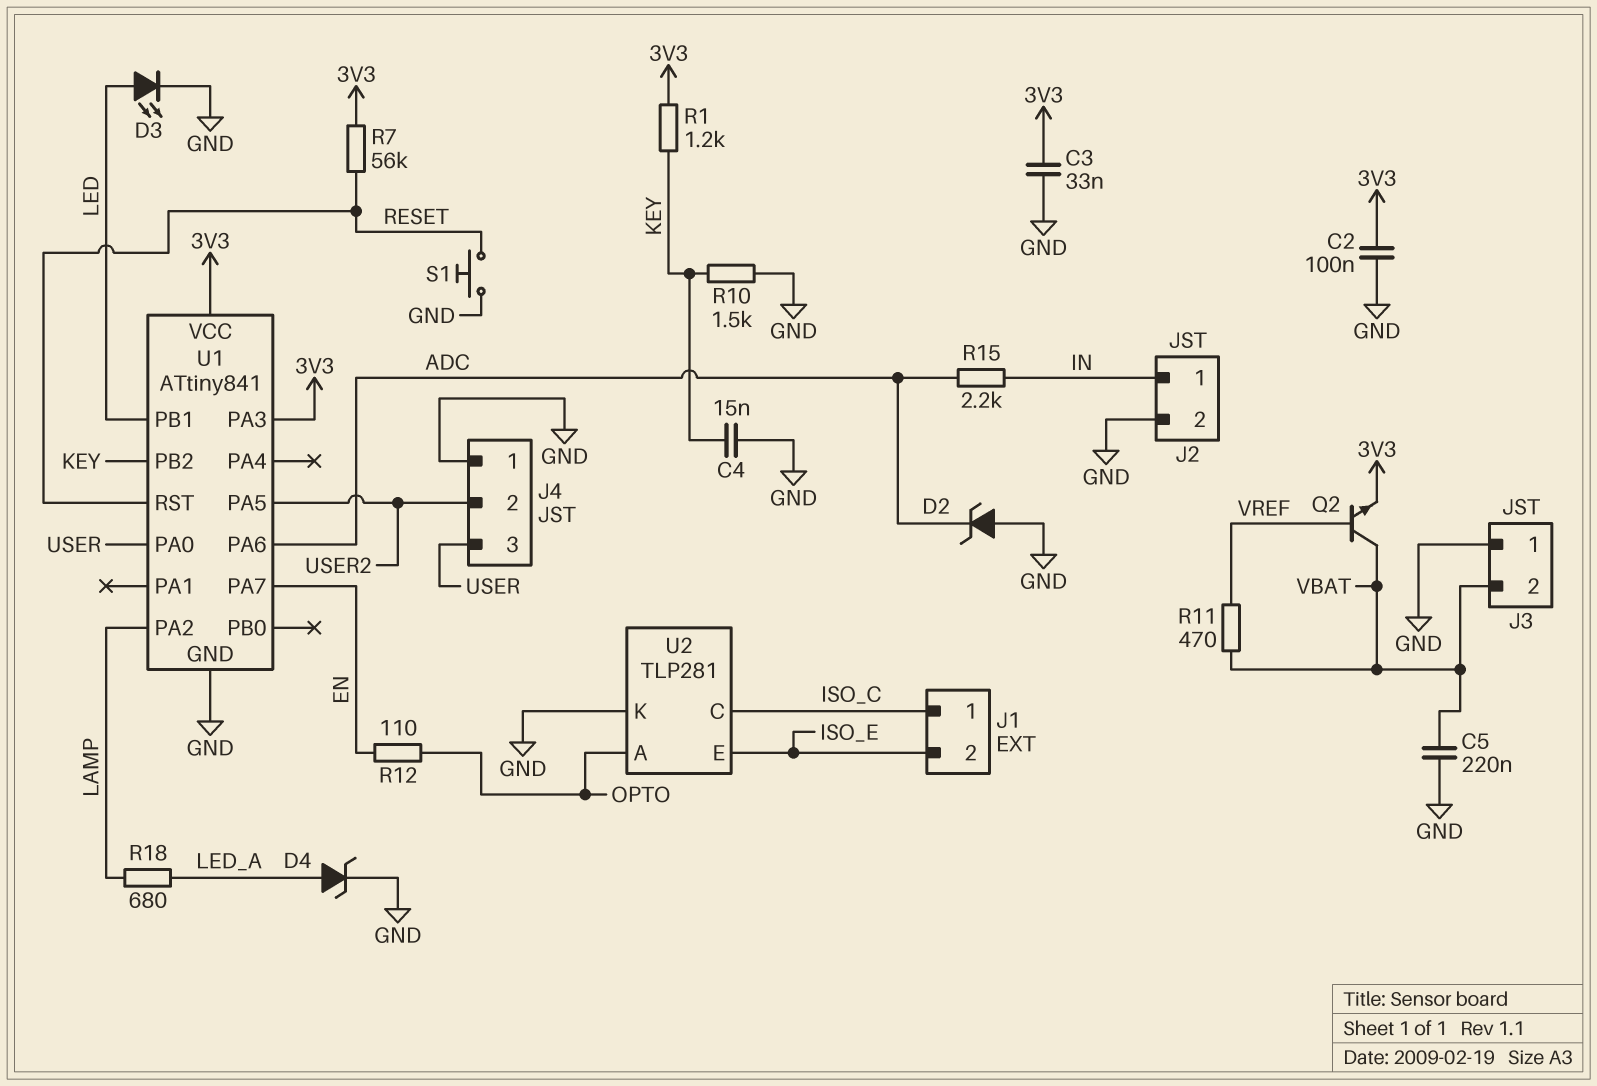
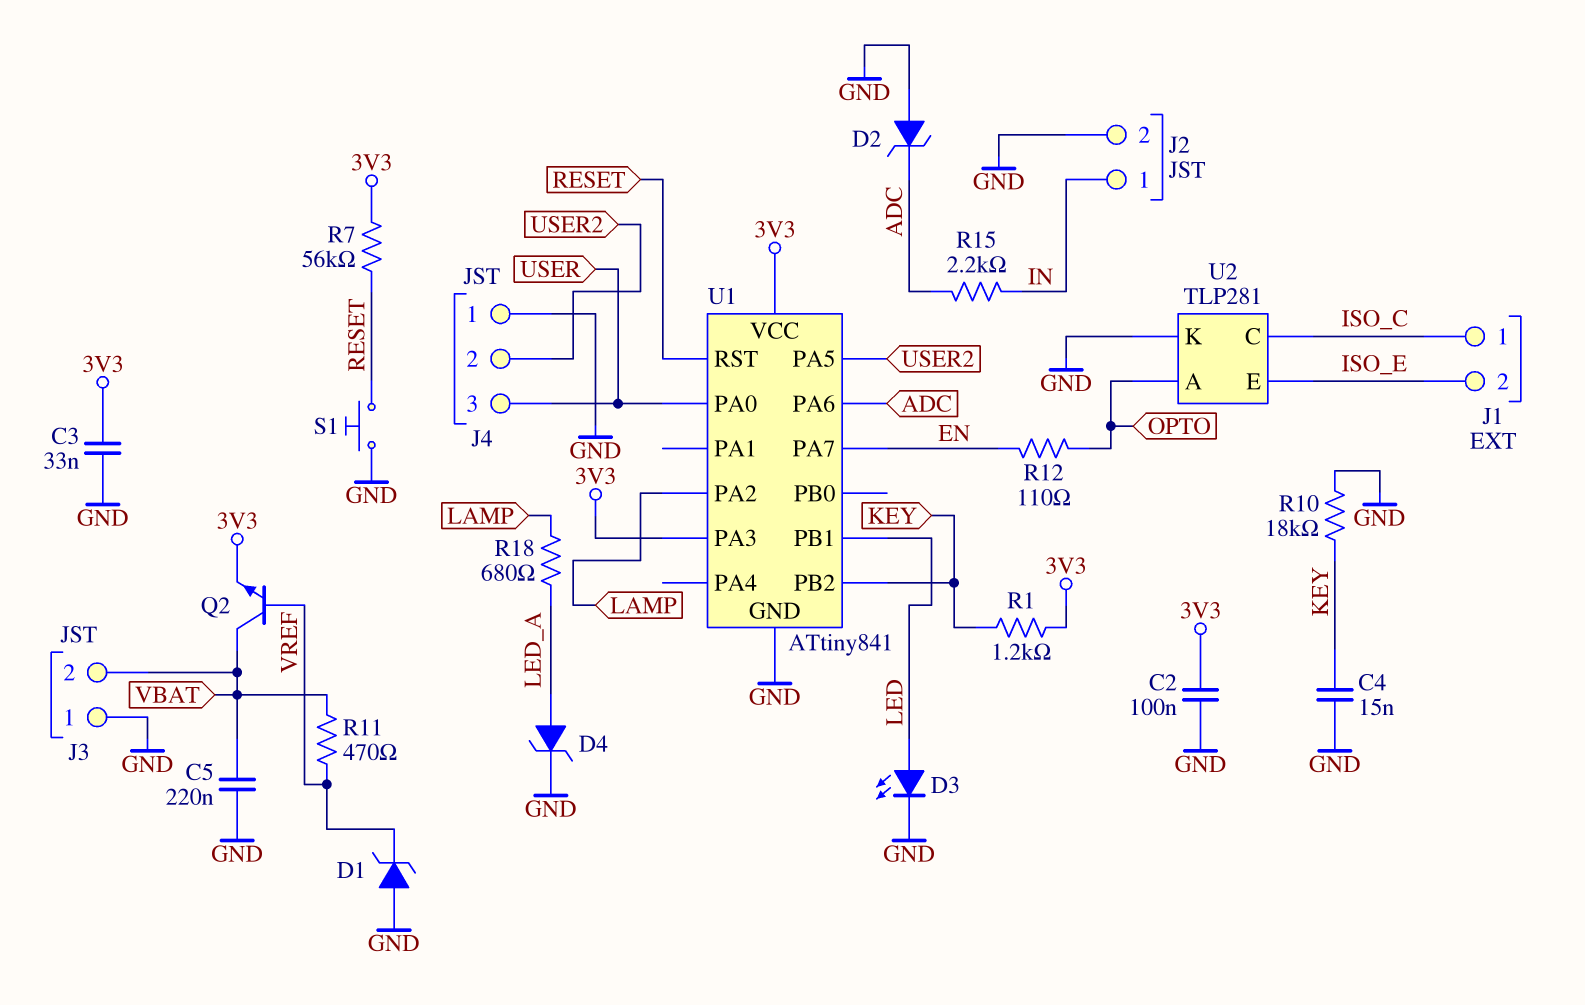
D1: none -> zener (A GND, K VREF)
R10: 1.5k (GND, KEY) -> 18k (GND, KEY)

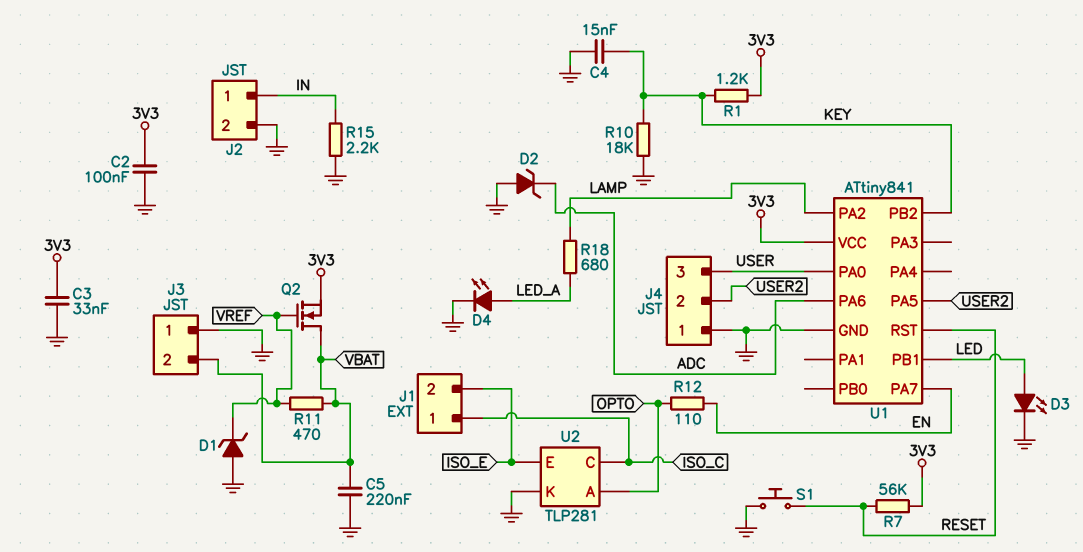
D4: zener (A LED_A, K GND) -> LED (A LED_A, K GND)
Q2: NPN (B VREF, C VBAT, E 3V3) -> NMOS (G VREF, D VBAT, S 3V3)
R15: 2.2k (ADC, IN) -> 2.2k (GND, IN)
U1 pin PA3: 3V3 -> none

